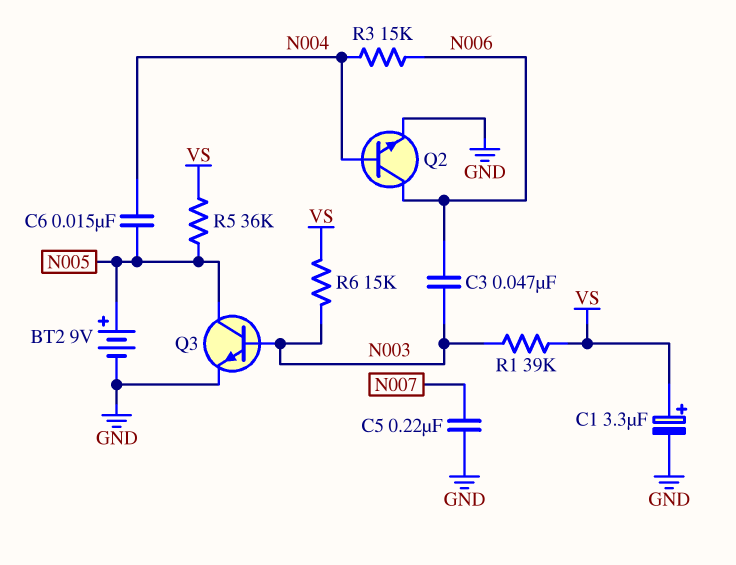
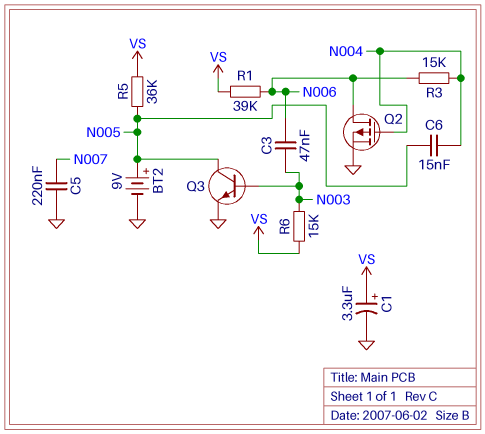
Q2: NPN (B N004, C N006, E GND) -> PMOS (G N004, D N006, S GND)
R1: 39k (N003, VS) -> 39k (N006, VS)

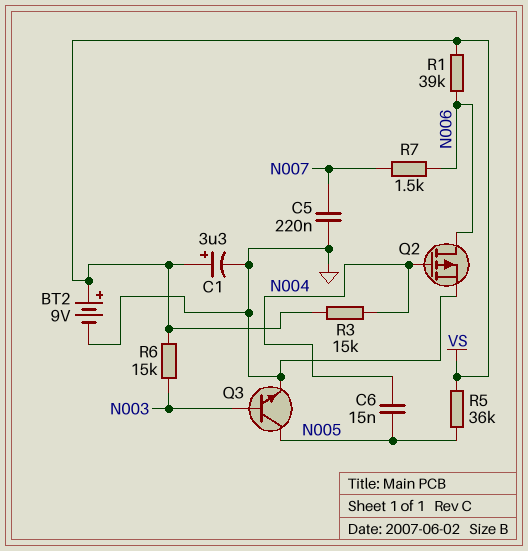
BT2: 9V (plus N005, minus GND) -> 9V (plus VS, minus GND)
C3: 47nF (N003, N006) -> none
R3: 15k (N004, N006) -> 15k (N004, VS)
R7: none -> 1.5k (N006, N007)

